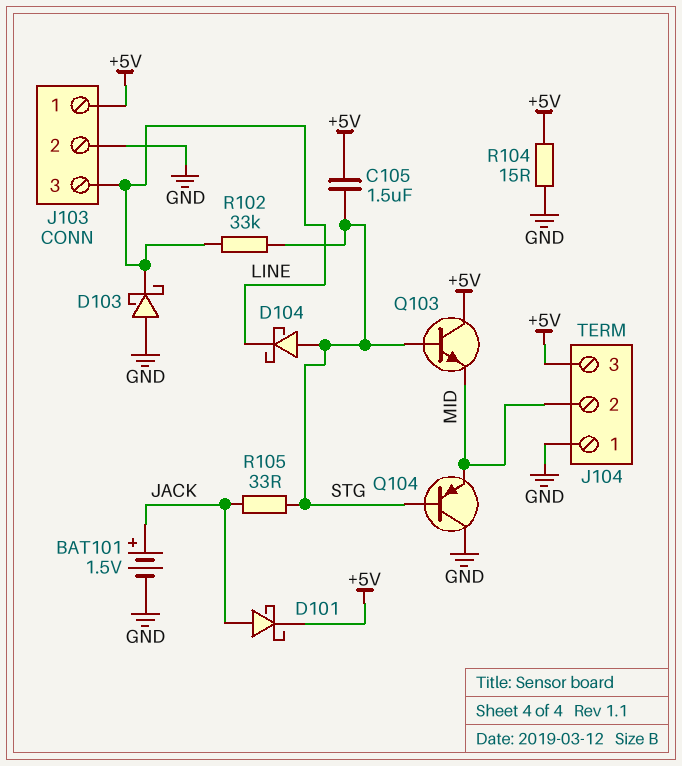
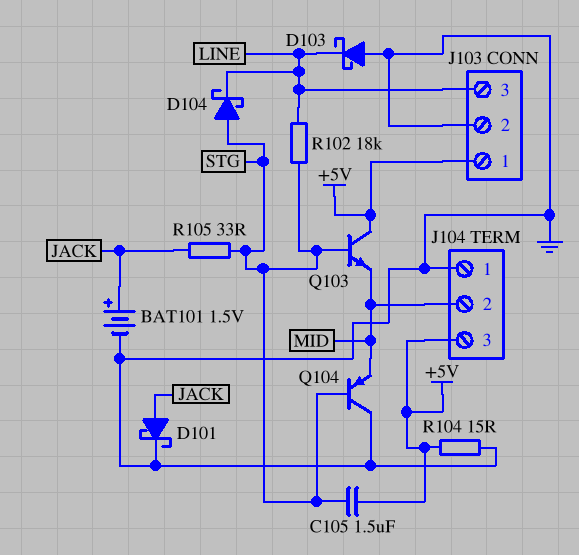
D101: schottky (A JACK, K +5V) -> schottky (A JACK, K GND)
R102: 33k (LINE, STG) -> 18k (LINE, STG)

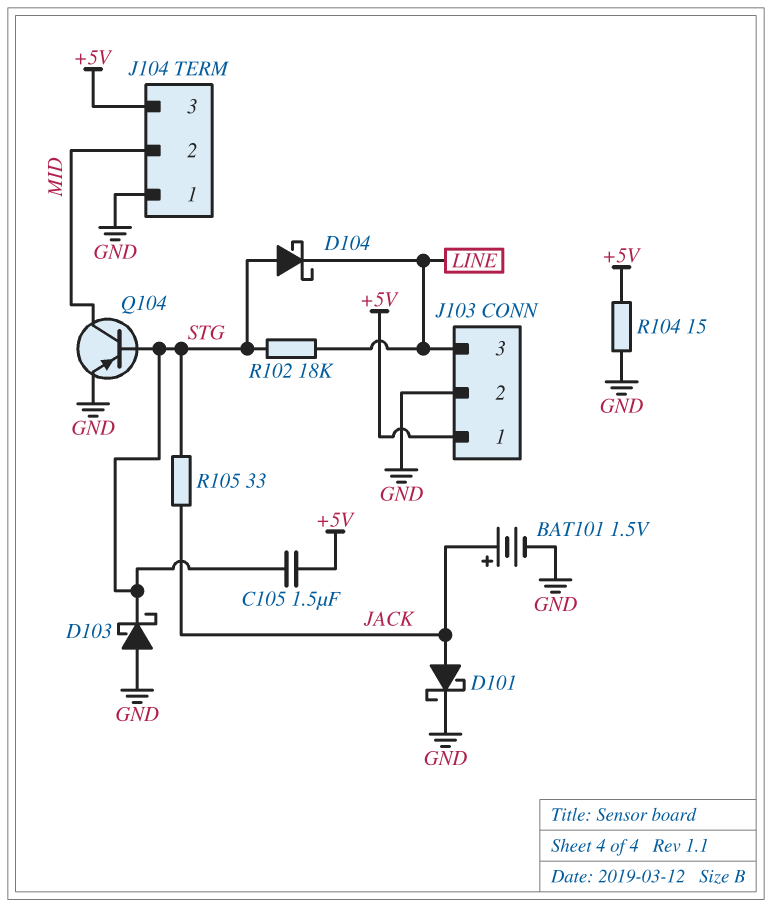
D103: schottky (A GND, K LINE) -> schottky (A GND, K STG)
Q103: NPN (B STG, C +5V, E MID) -> none
Q104: PNP (B STG, C GND, E MID) -> PNP (B STG, C MID, E GND)

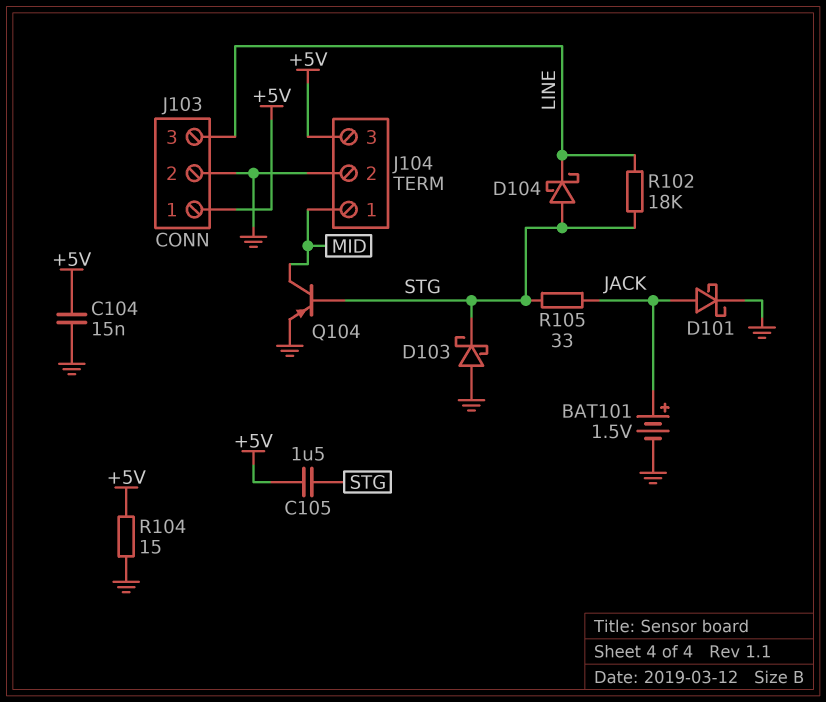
C104: none -> 15nF (+5V, GND)
J104 pin 1: GND -> MID
J104 pin 2: MID -> GND

